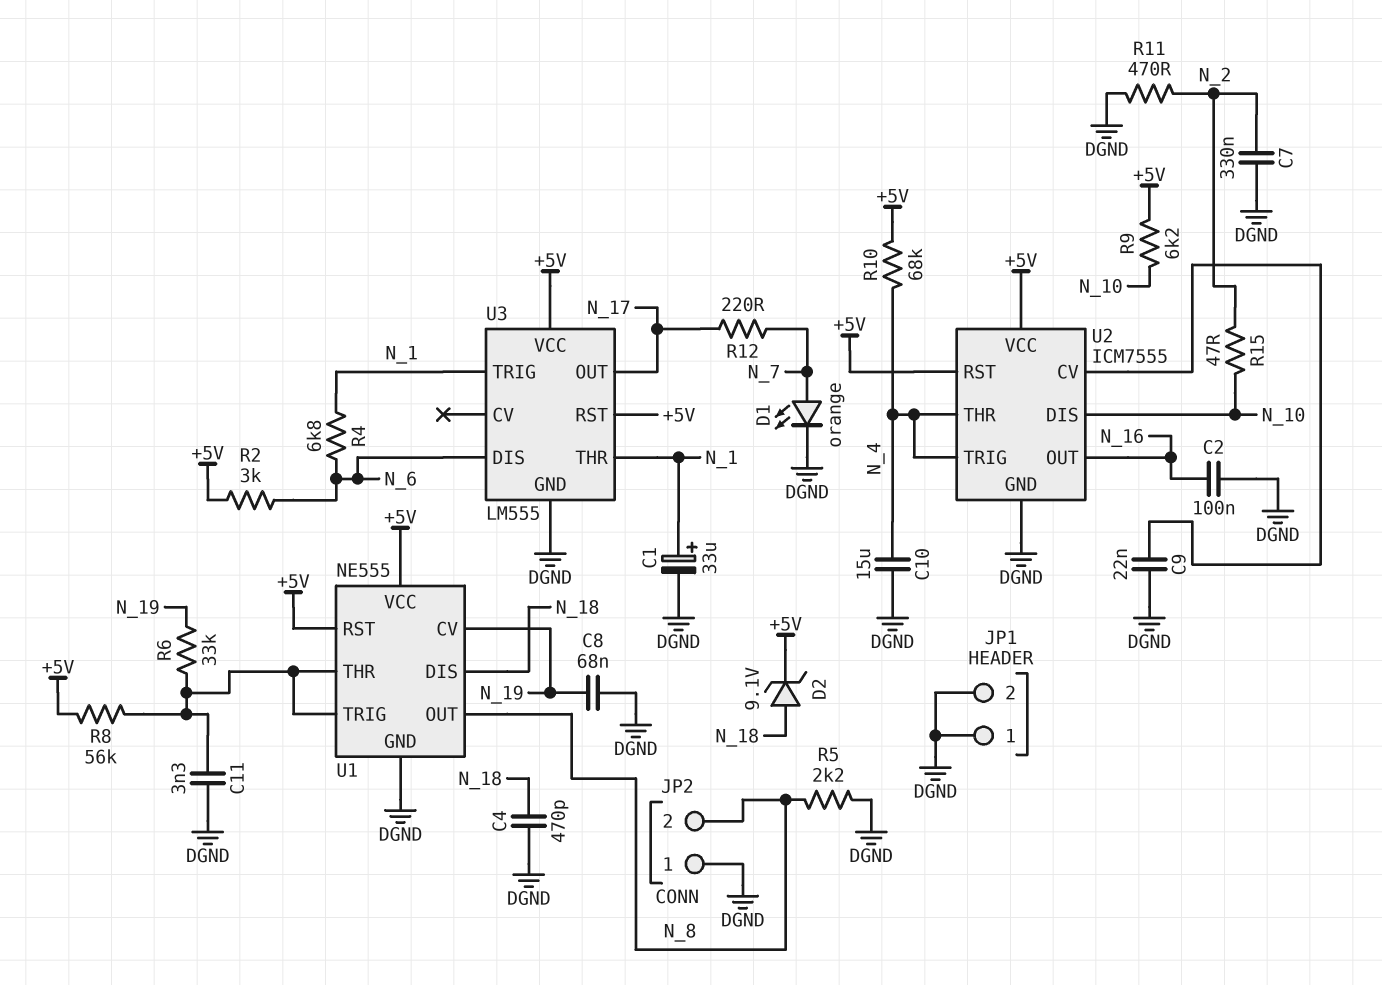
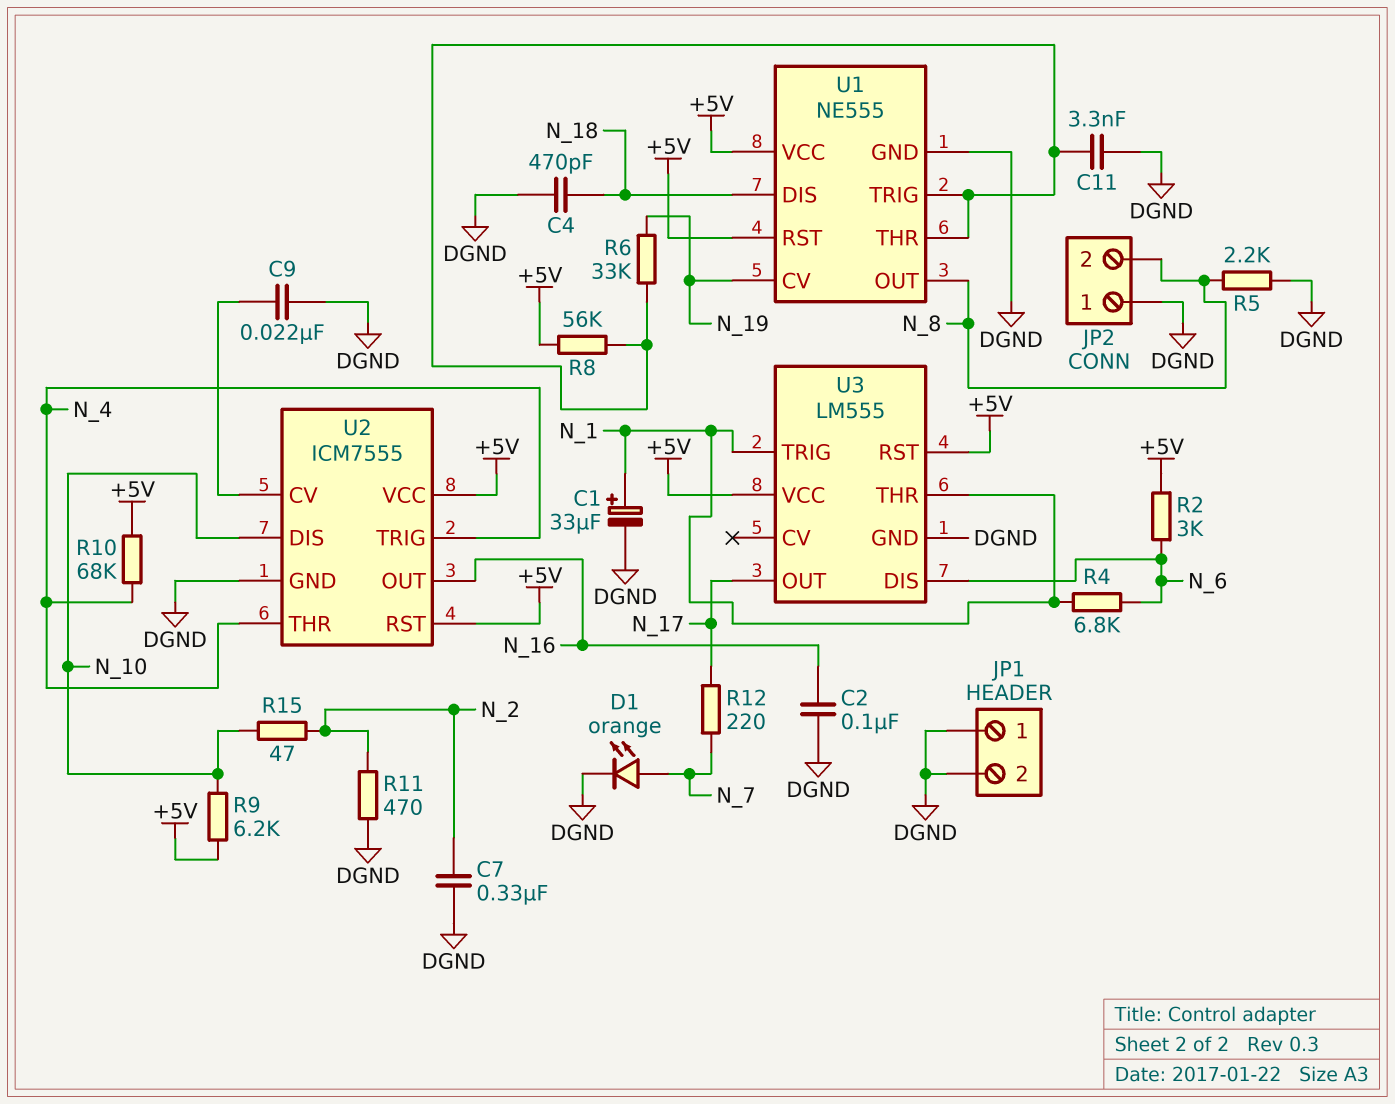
C8: 68nF (DGND, N_19) -> none
C10: 15uF (DGND, N_4) -> none
D2: zener 9.1V (A N_18, K +5V) -> none

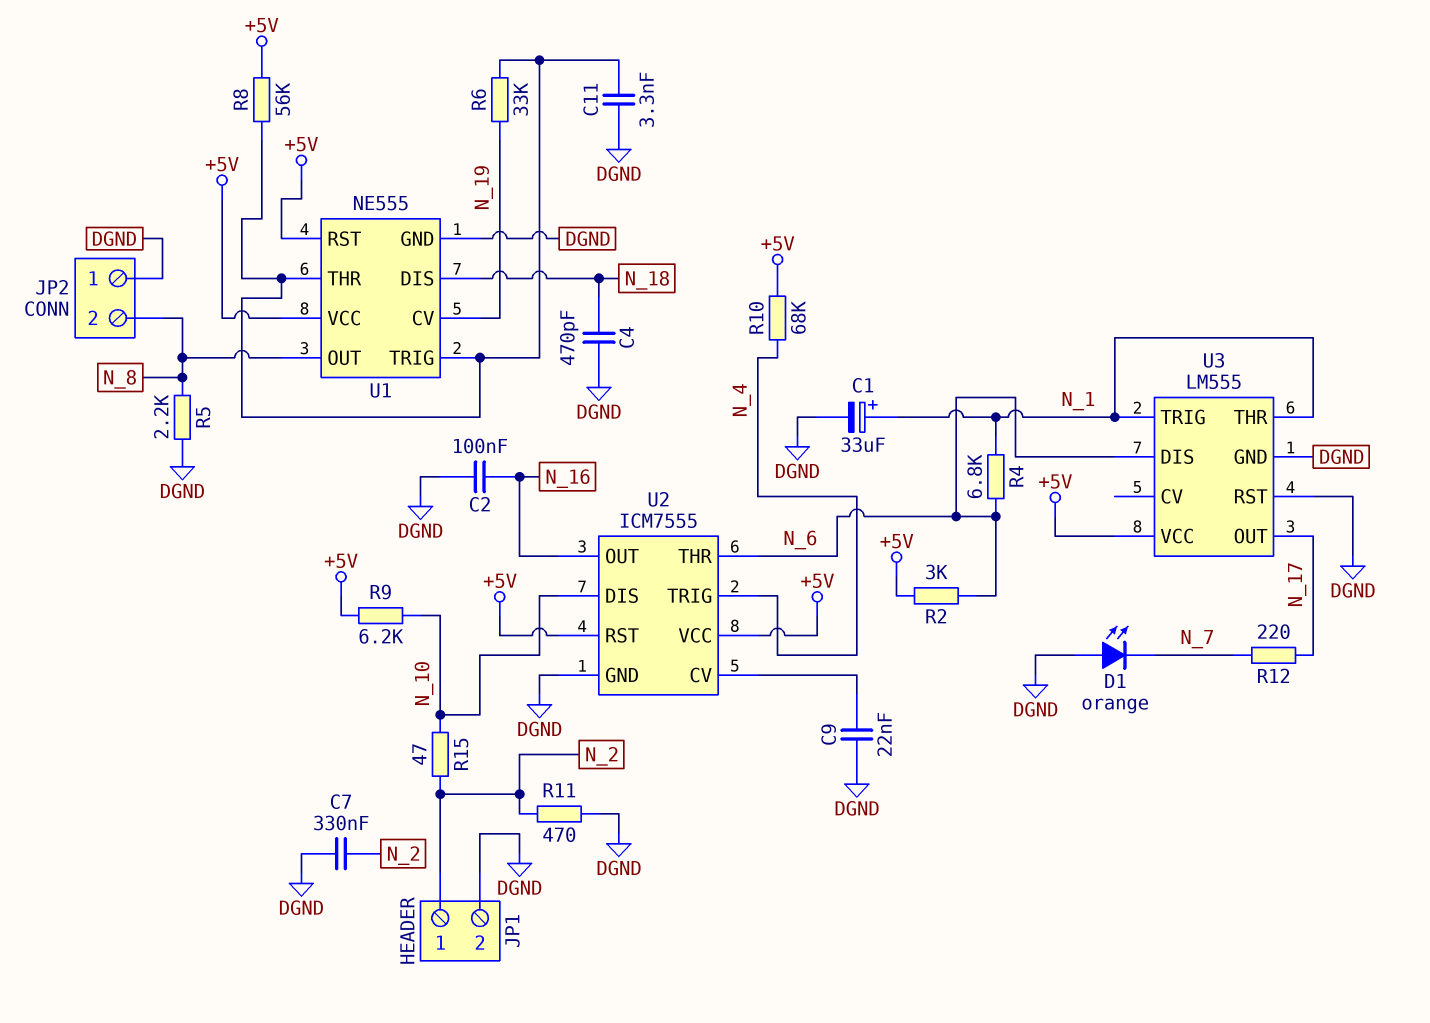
D1: LED orange (A N_7, K DGND) -> LED orange (A DGND, K N_7)
JP1 pin 1: DGND -> N_2
U2 pin THR: N_4 -> N_6
U3 pin RST: +5V -> DGND

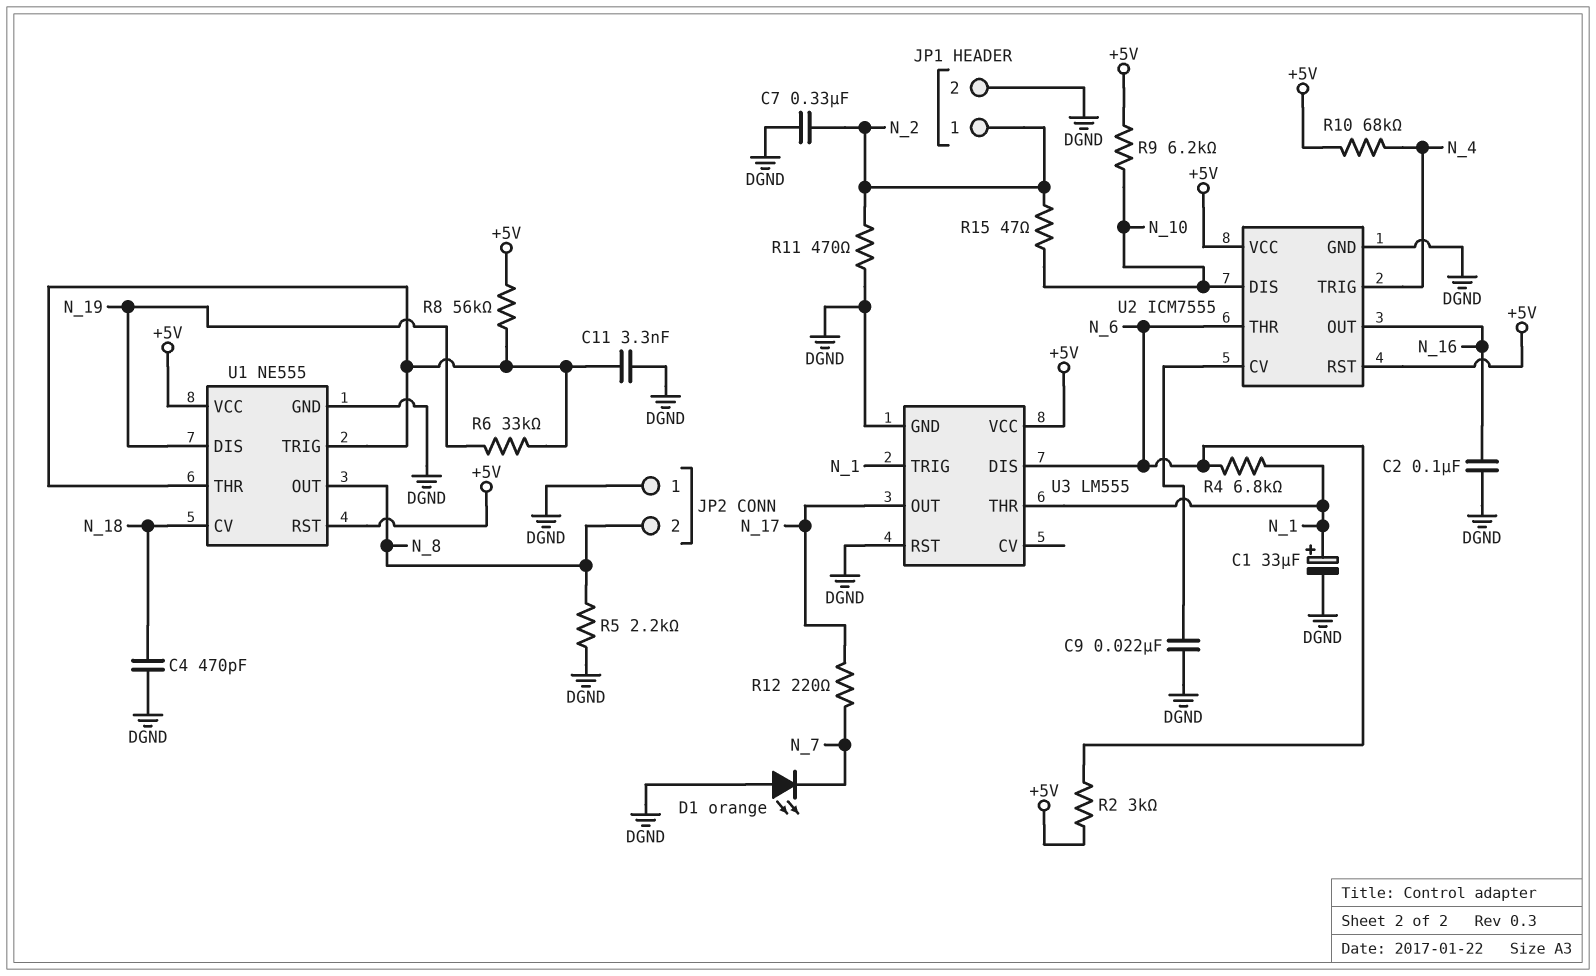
U1 pin CV: N_19 -> N_18
U1 pin DIS: N_18 -> N_19

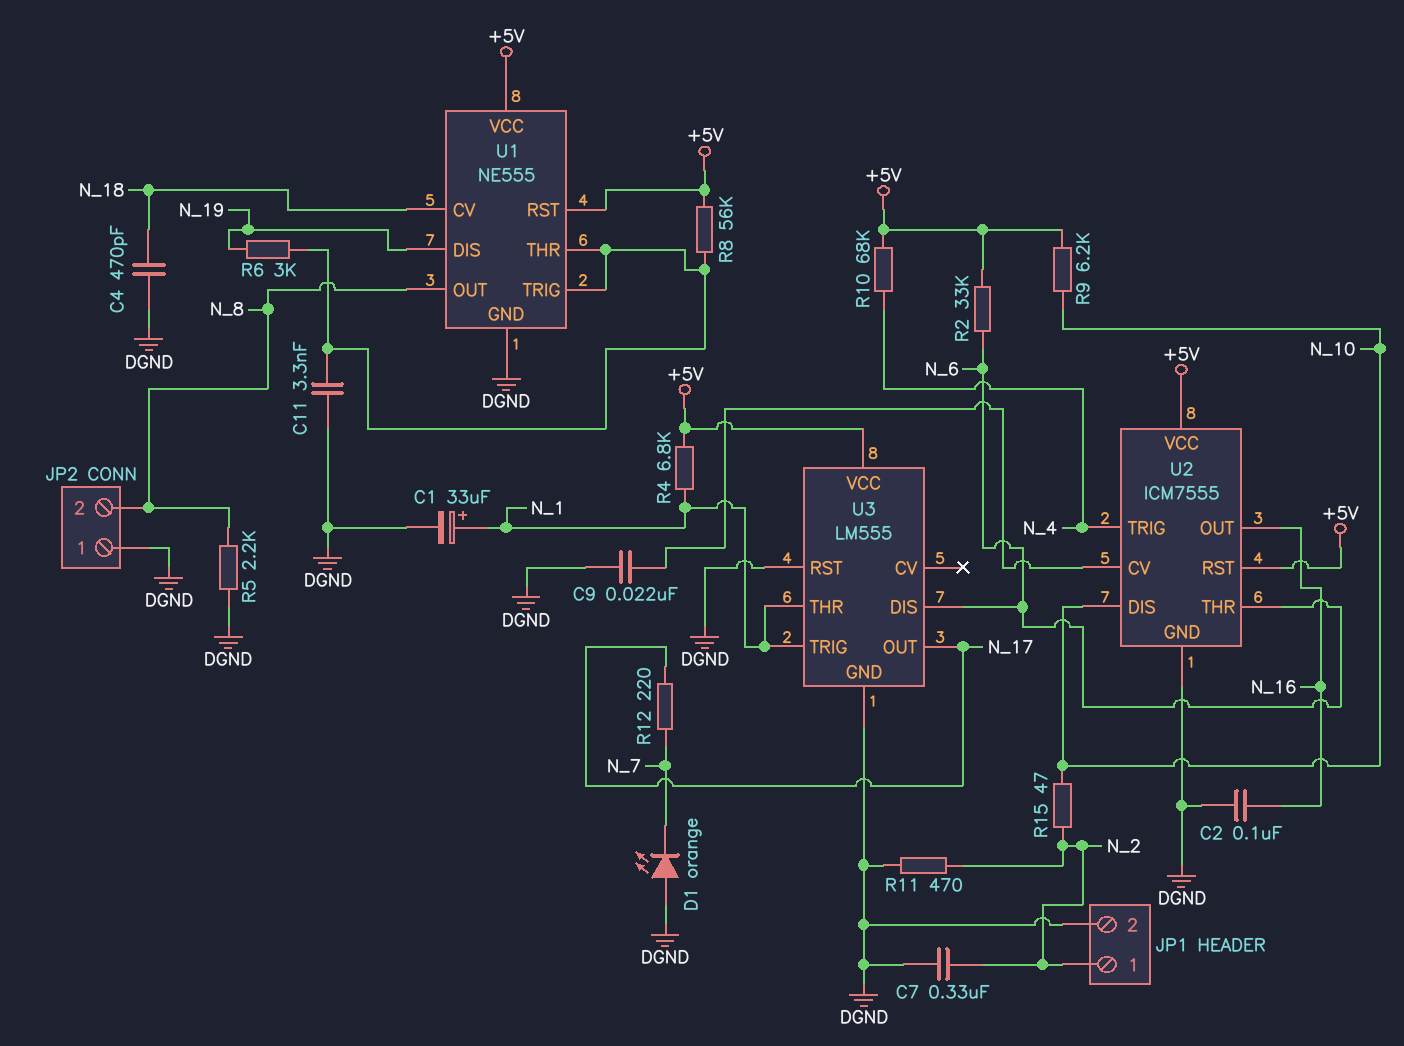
R2: 3k (+5V, N_6) -> 33k (+5V, N_6)
R4: 6.8k (N_1, N_6) -> 6.8k (+5V, N_1)
R6: 33k (N_19, U1/THR) -> 3k (N_19, U1/THR)

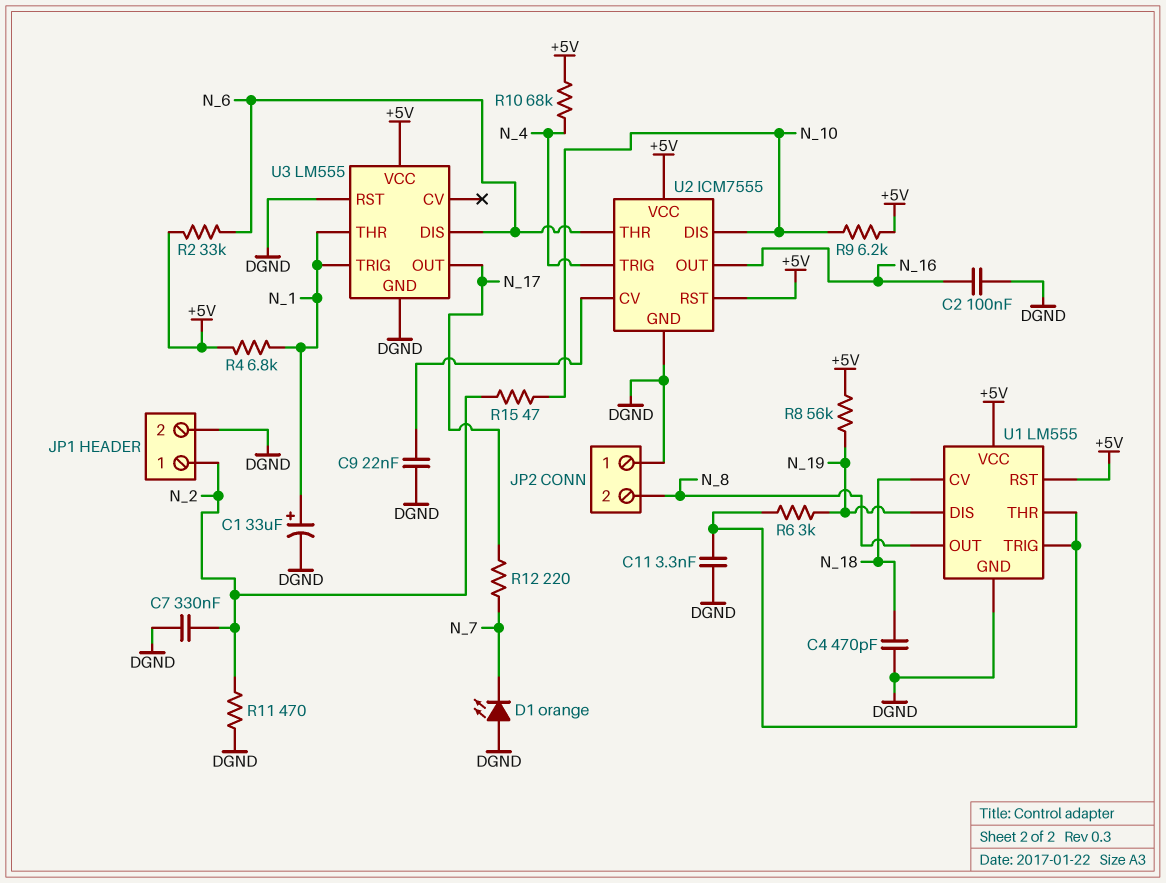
R5: 2.2k (DGND, N_8) -> none
R8: 56k (+5V, U1/THR) -> 56k (+5V, N_19)
U1: NE555 -> LM555

